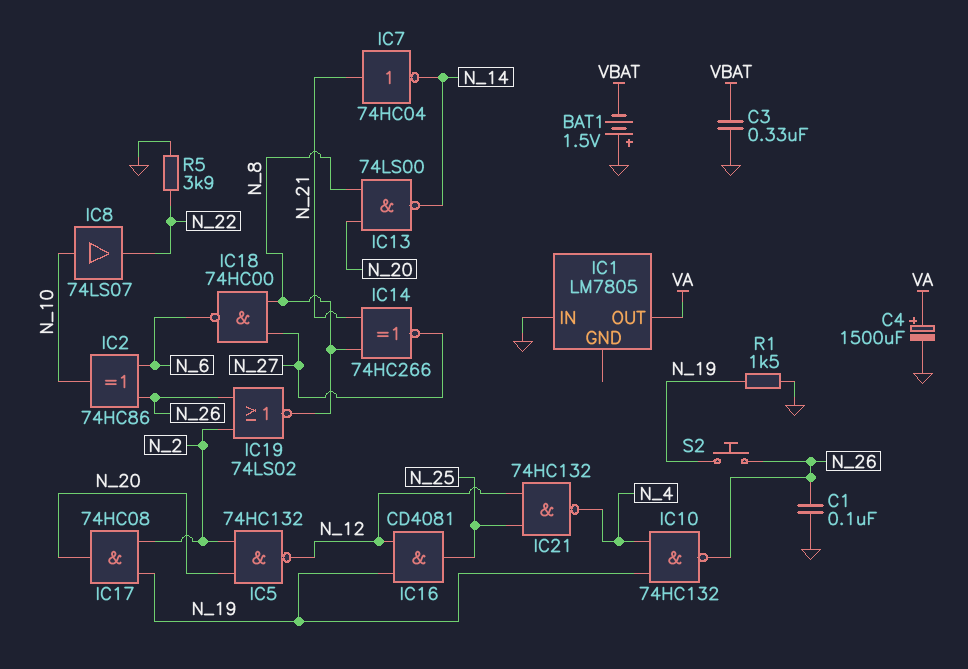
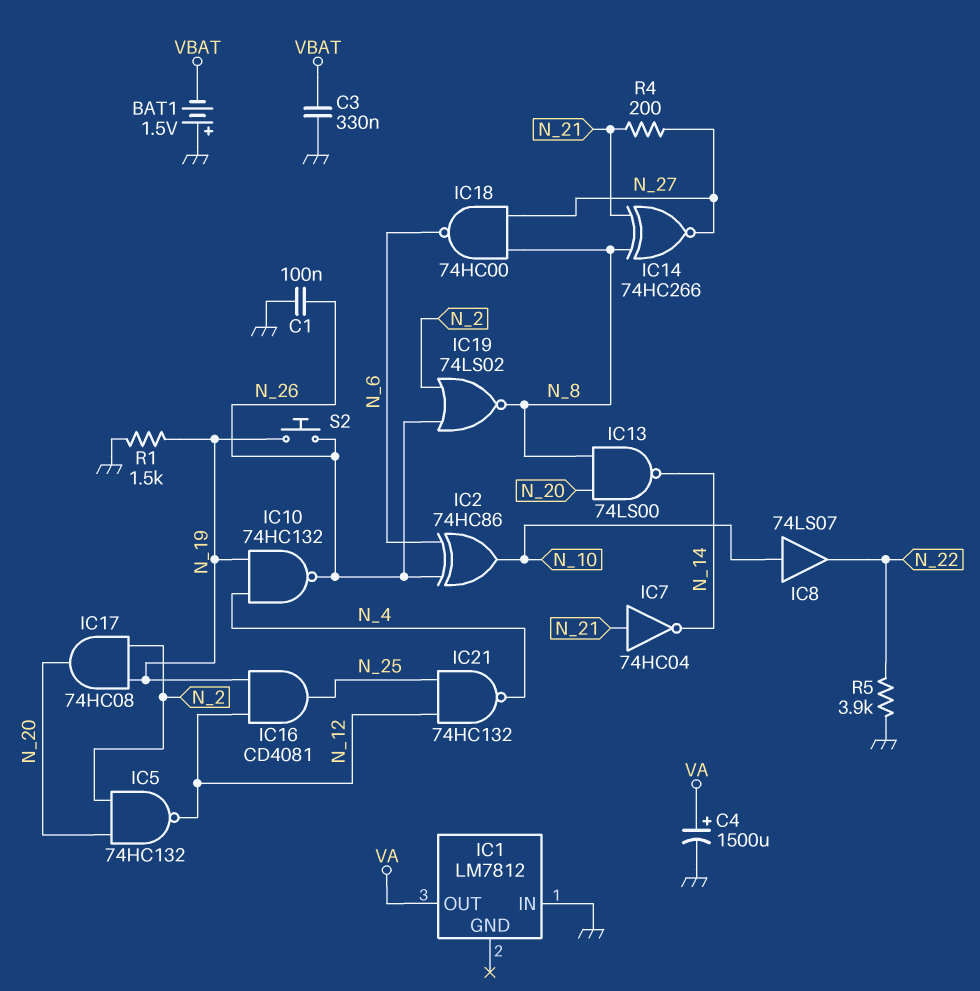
IC1: LM7805 -> LM7812
R4: none -> 200 (N_21, N_27)

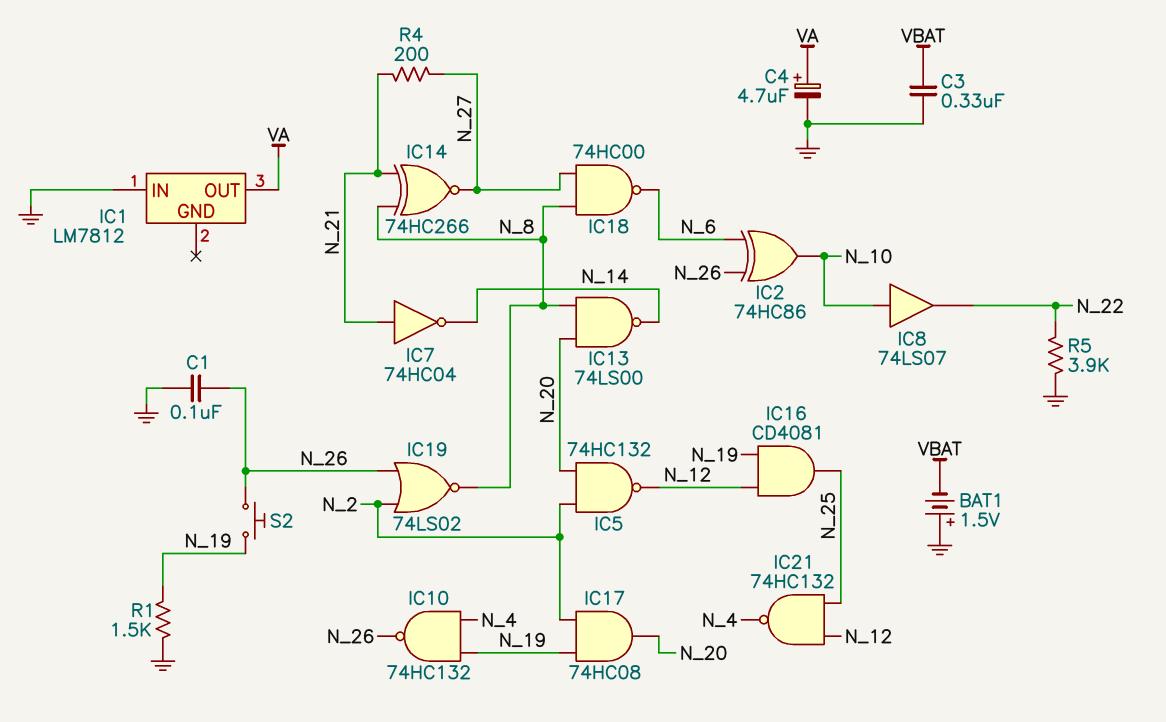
C4: 1500uF (plus VA, minus GND) -> 4.7uF (plus VA, minus GND)

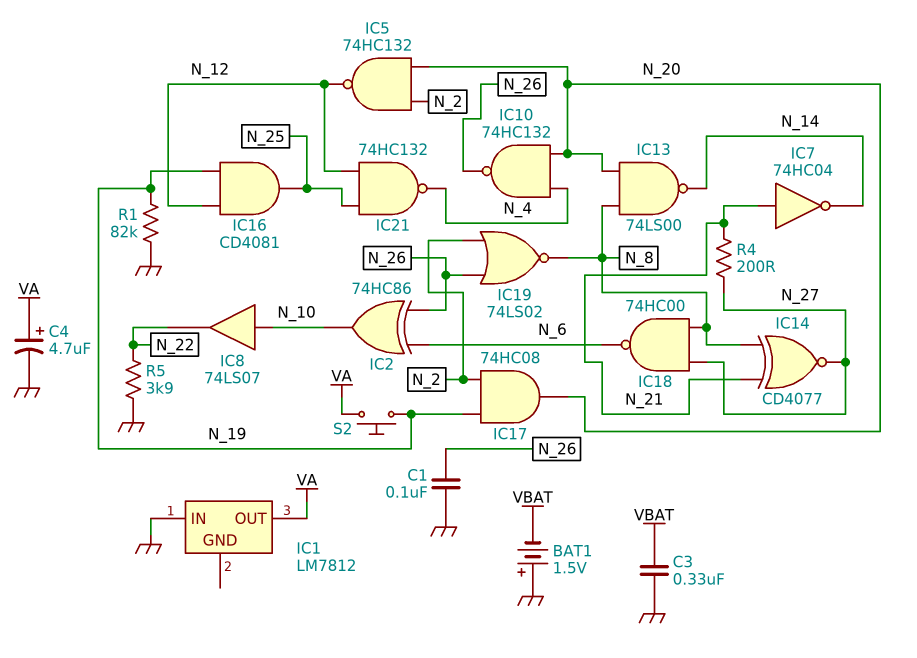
IC10: NAND 74HC132 (in N_4, in N_19, out N_26) -> NAND 74HC132 (in N_4, in N_20, out N_26)
IC14: XNOR 74HC266 (in N_8, in N_21, out N_27) -> XNOR CD4077 (in N_8, in N_21, out N_27)
R1: 1.5k (GND, N_19) -> 82k (GND, N_19)
S2: button (N_19, N_26) -> button (N_19, VA)

